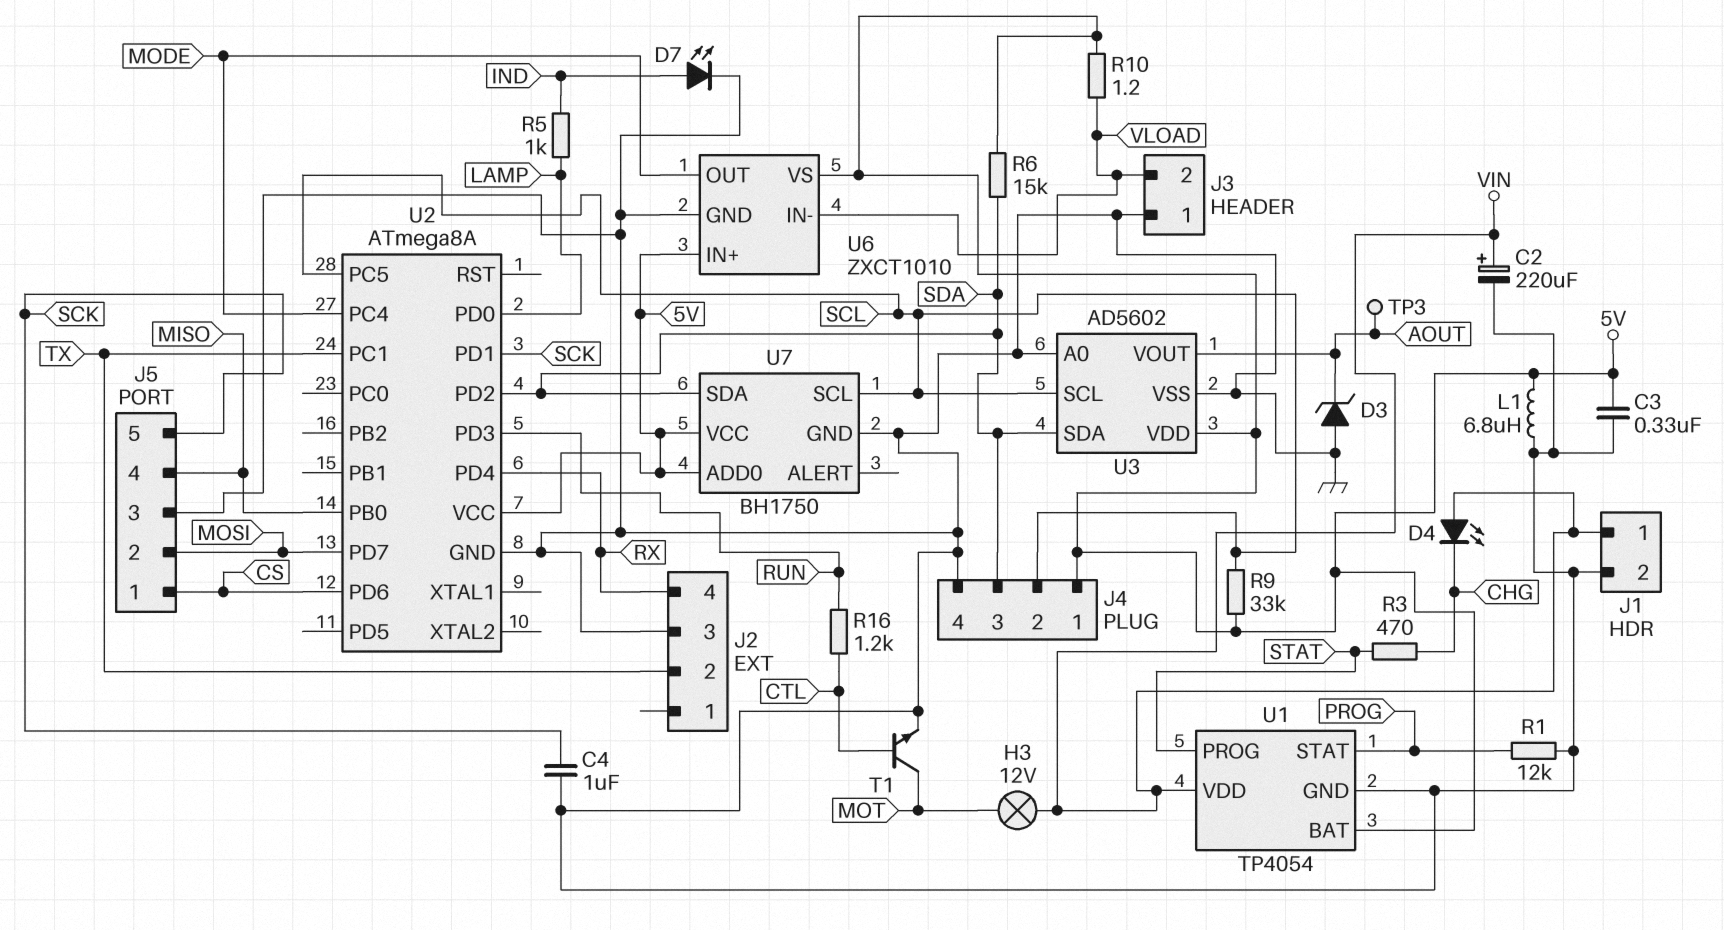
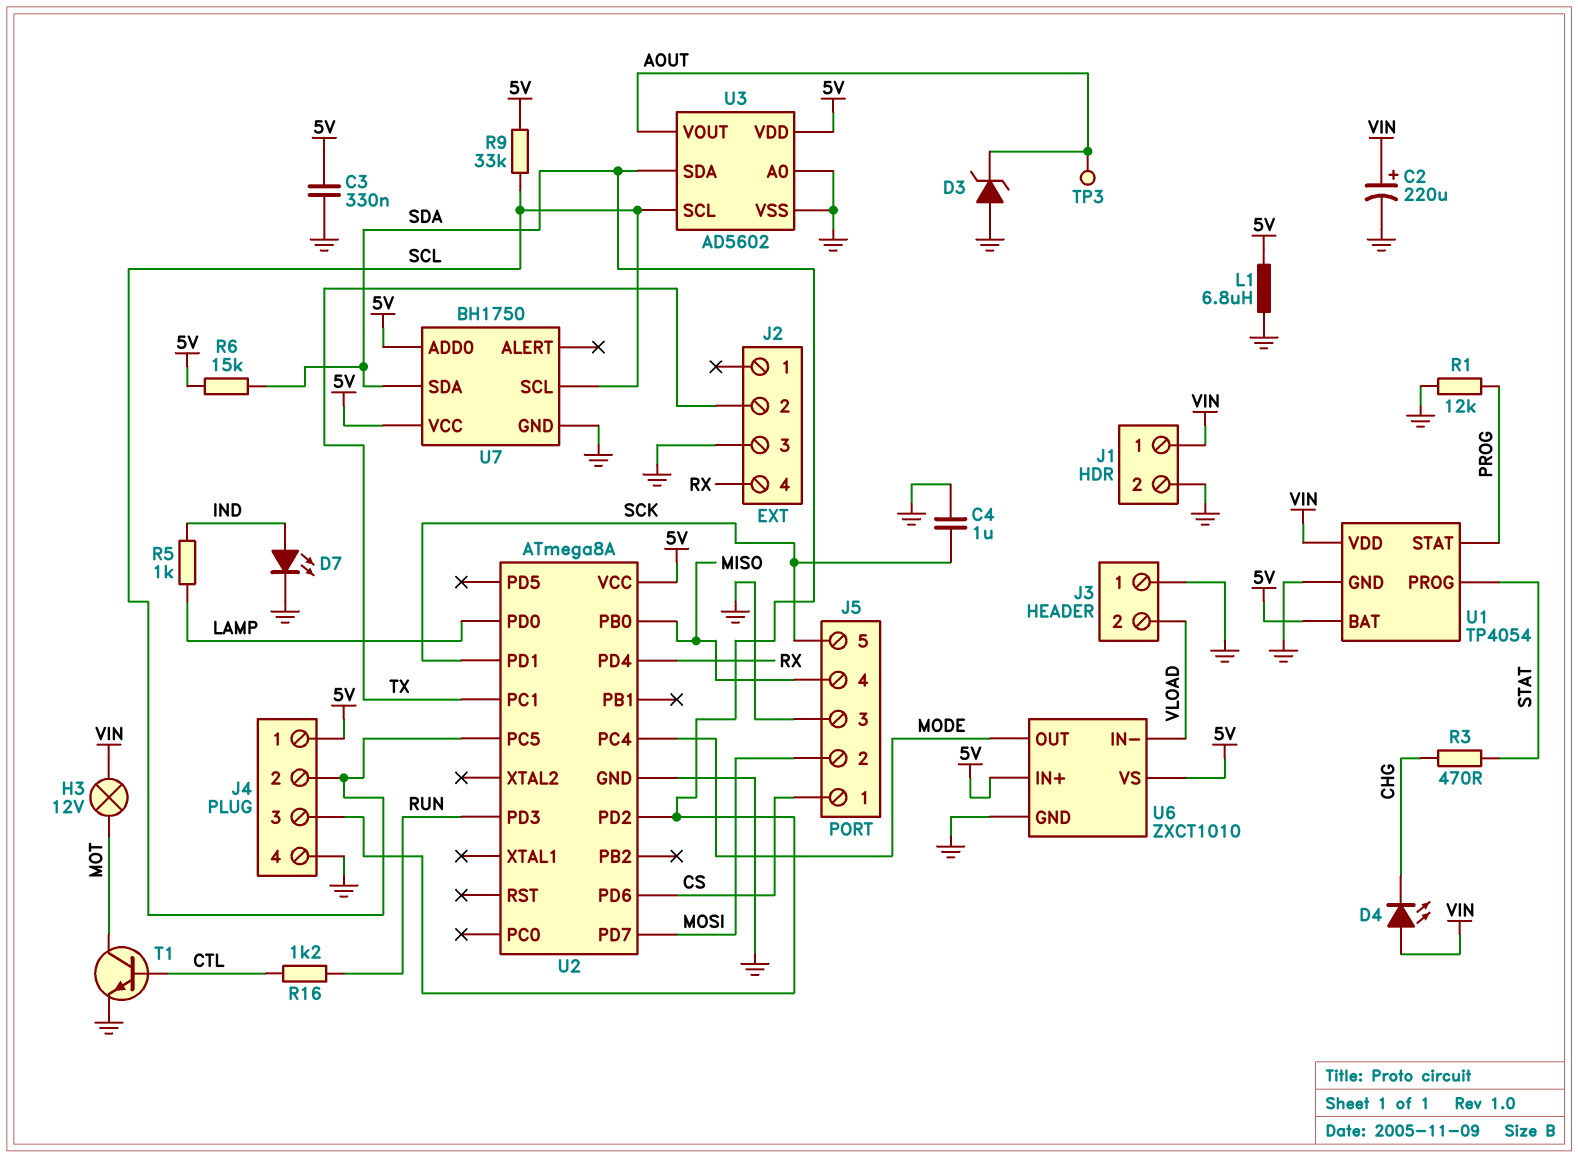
R10: 1.2 (5V, VLOAD) -> none

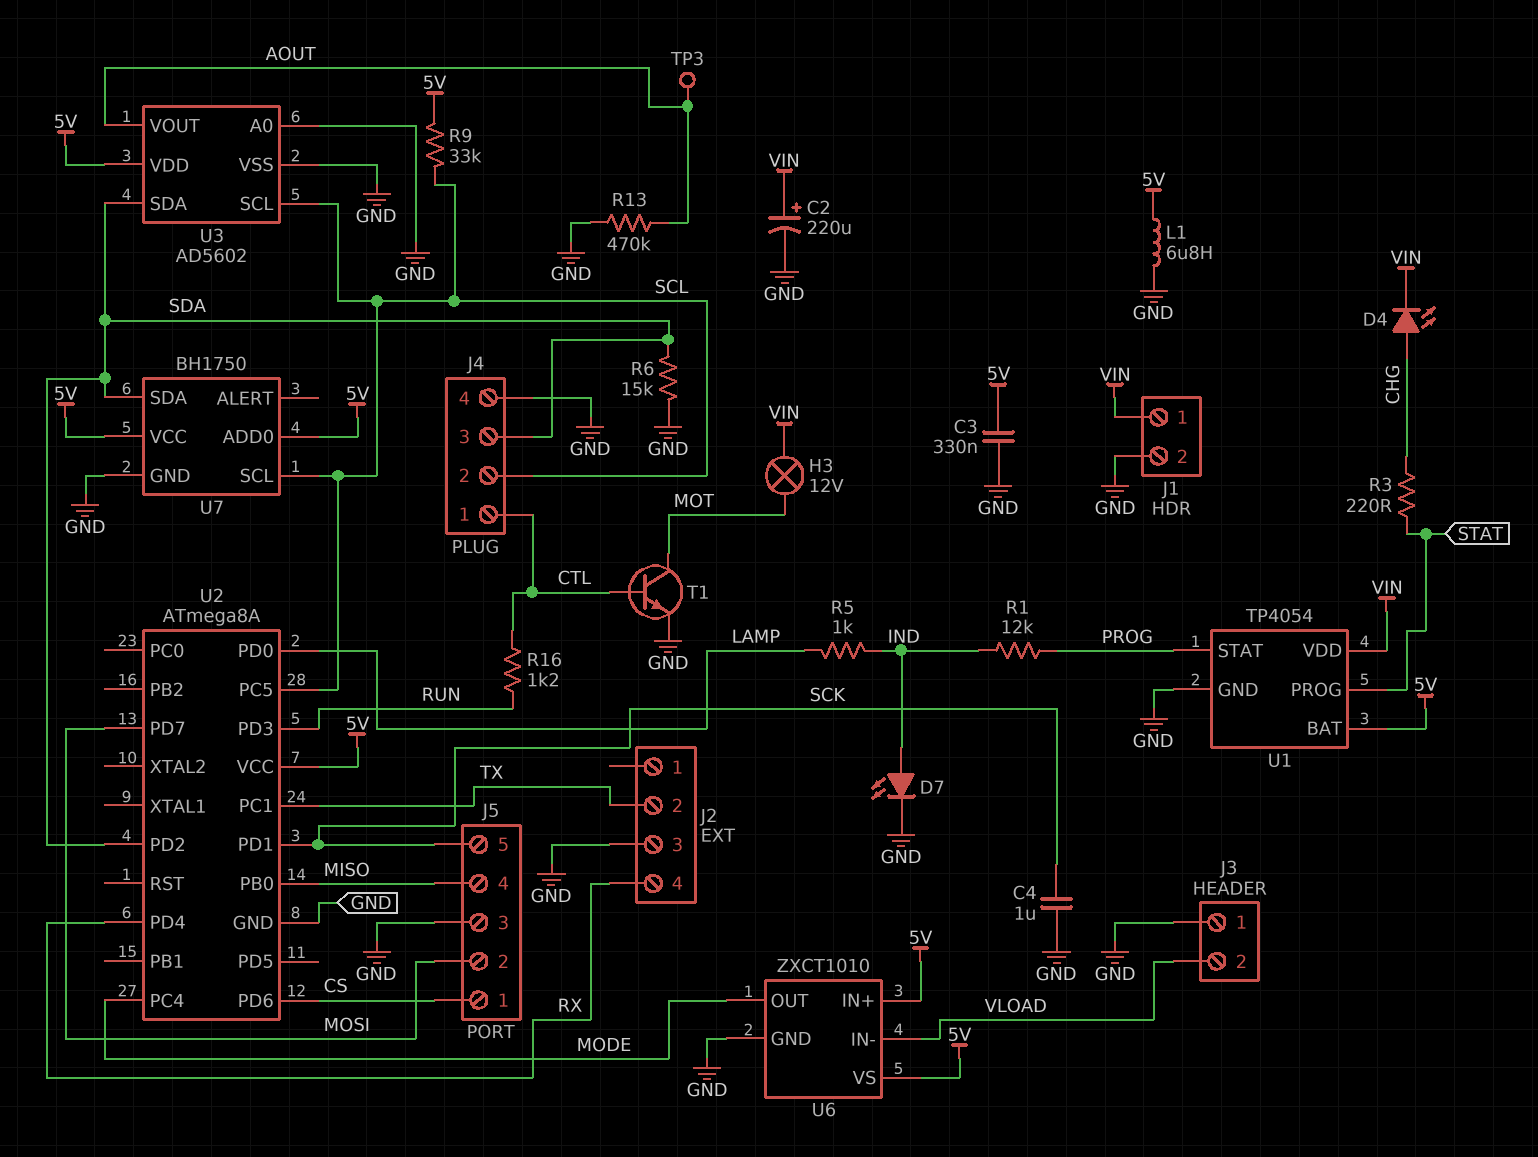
D3: zener (A GND, K AOUT) -> none
D4: LED (A VIN, K CHG) -> LED (A CHG, K VIN)
J4 pin 1: 5V -> CTL
R1: 12k (GND, PROG) -> 12k (IND, PROG)
R3: 470 (CHG, STAT) -> 220 (CHG, STAT)
R6: 15k (5V, SDA) -> 15k (GND, SDA)
R13: none -> 470k (AOUT, GND)

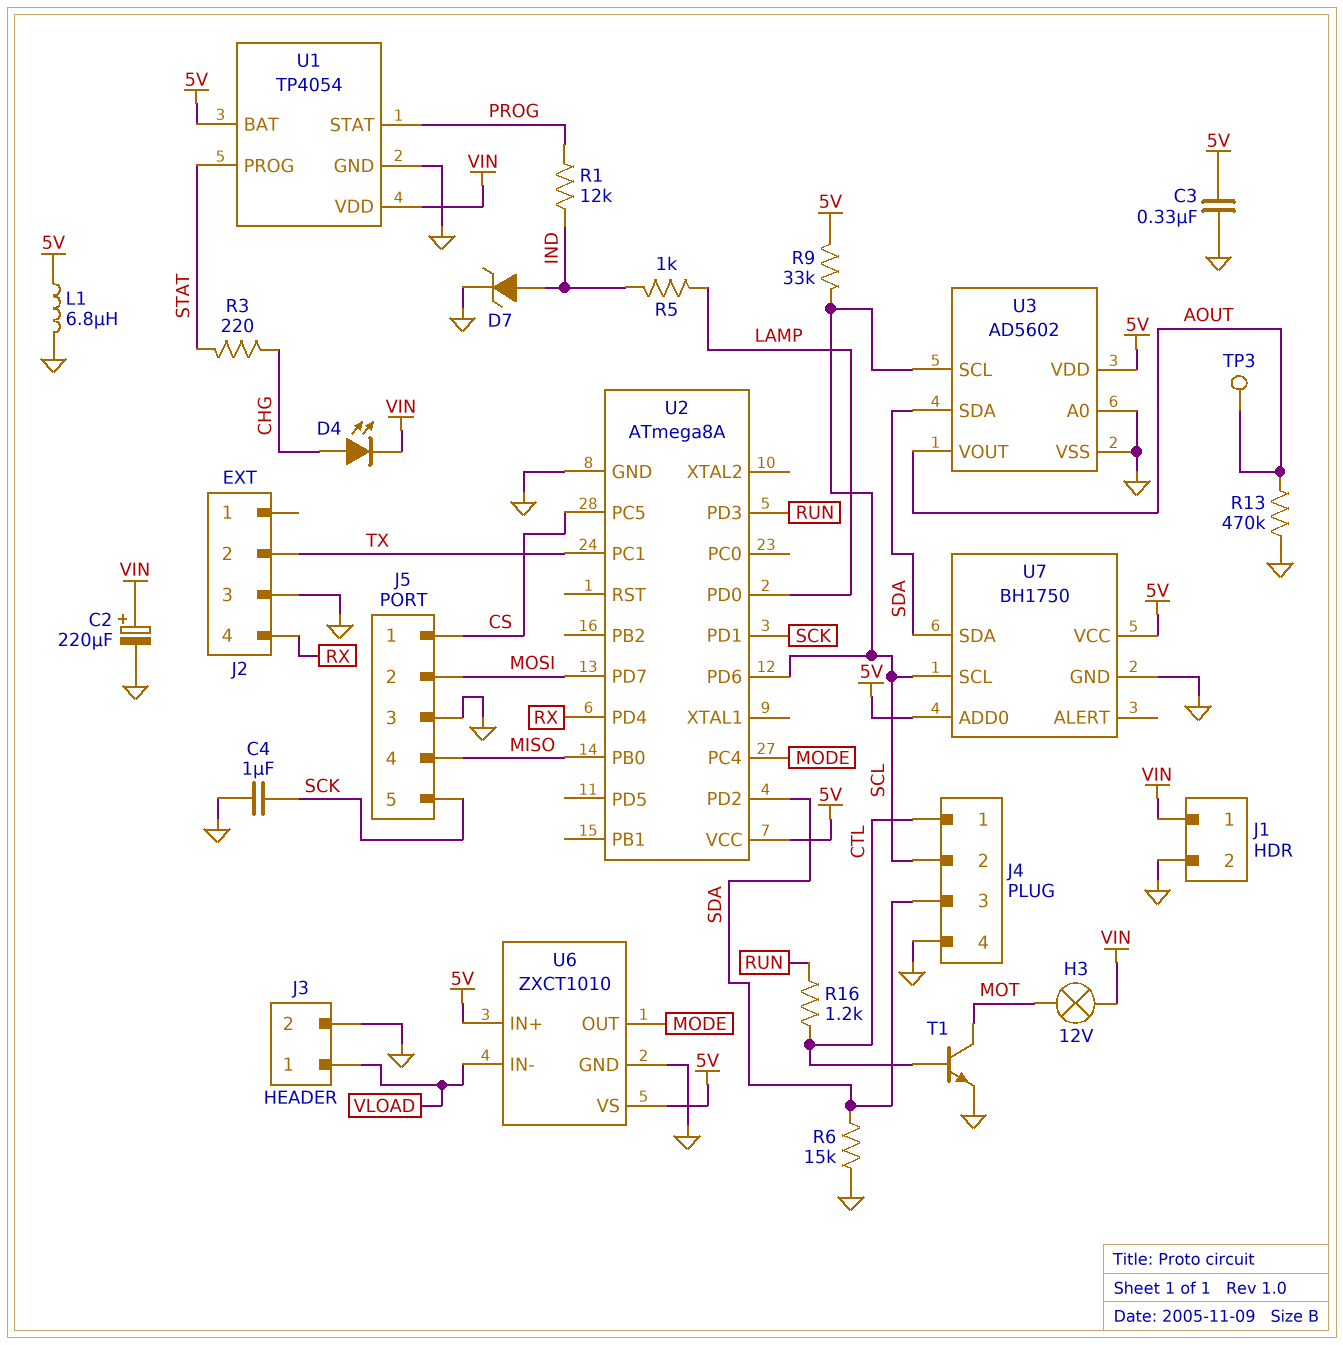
D7: LED (A IND, K GND) -> zener (A IND, K GND)
J3 pin 1: GND -> VLOAD
J3 pin 2: VLOAD -> GND
U2 pin PC5: SCL -> CS
U2 pin PD6: CS -> SCL

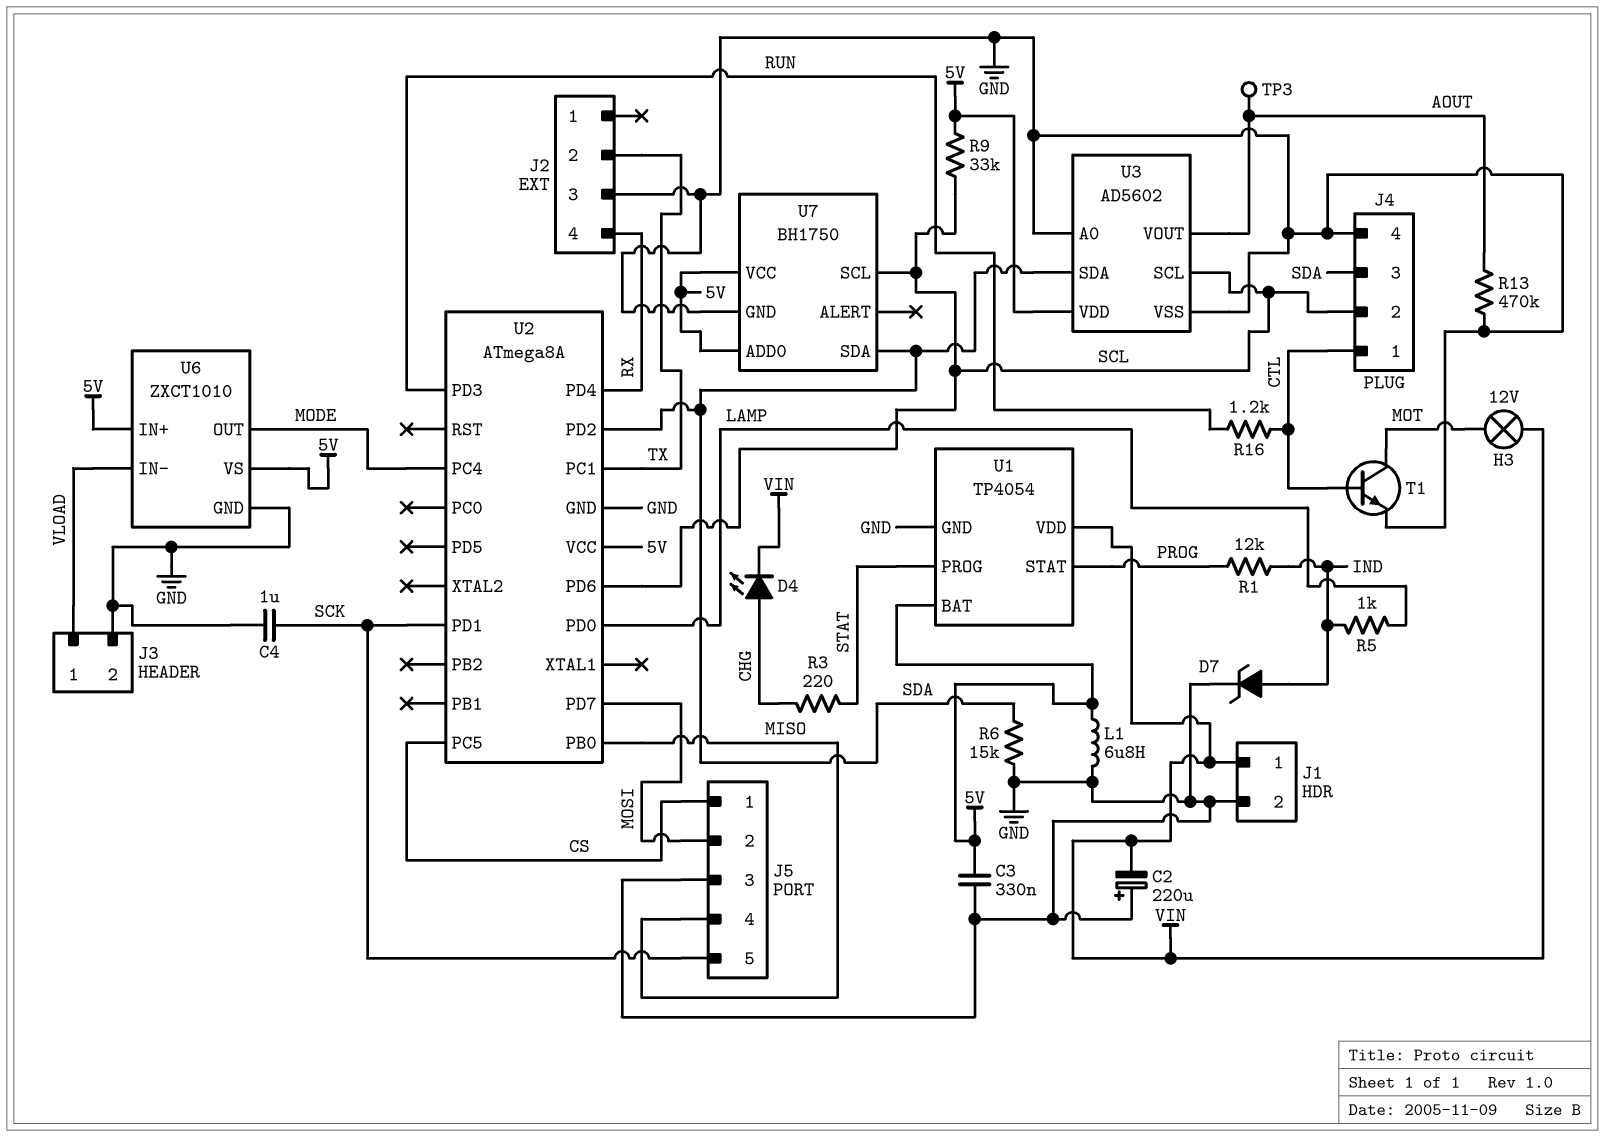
C2: 220uF (plus VIN, minus GND) -> 220uF (plus GND, minus VIN)

